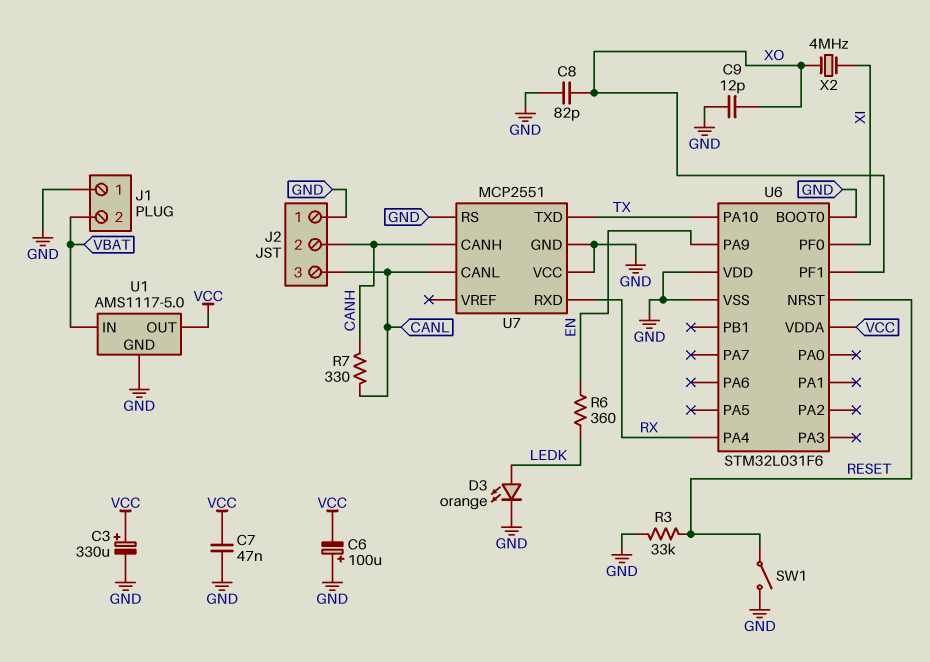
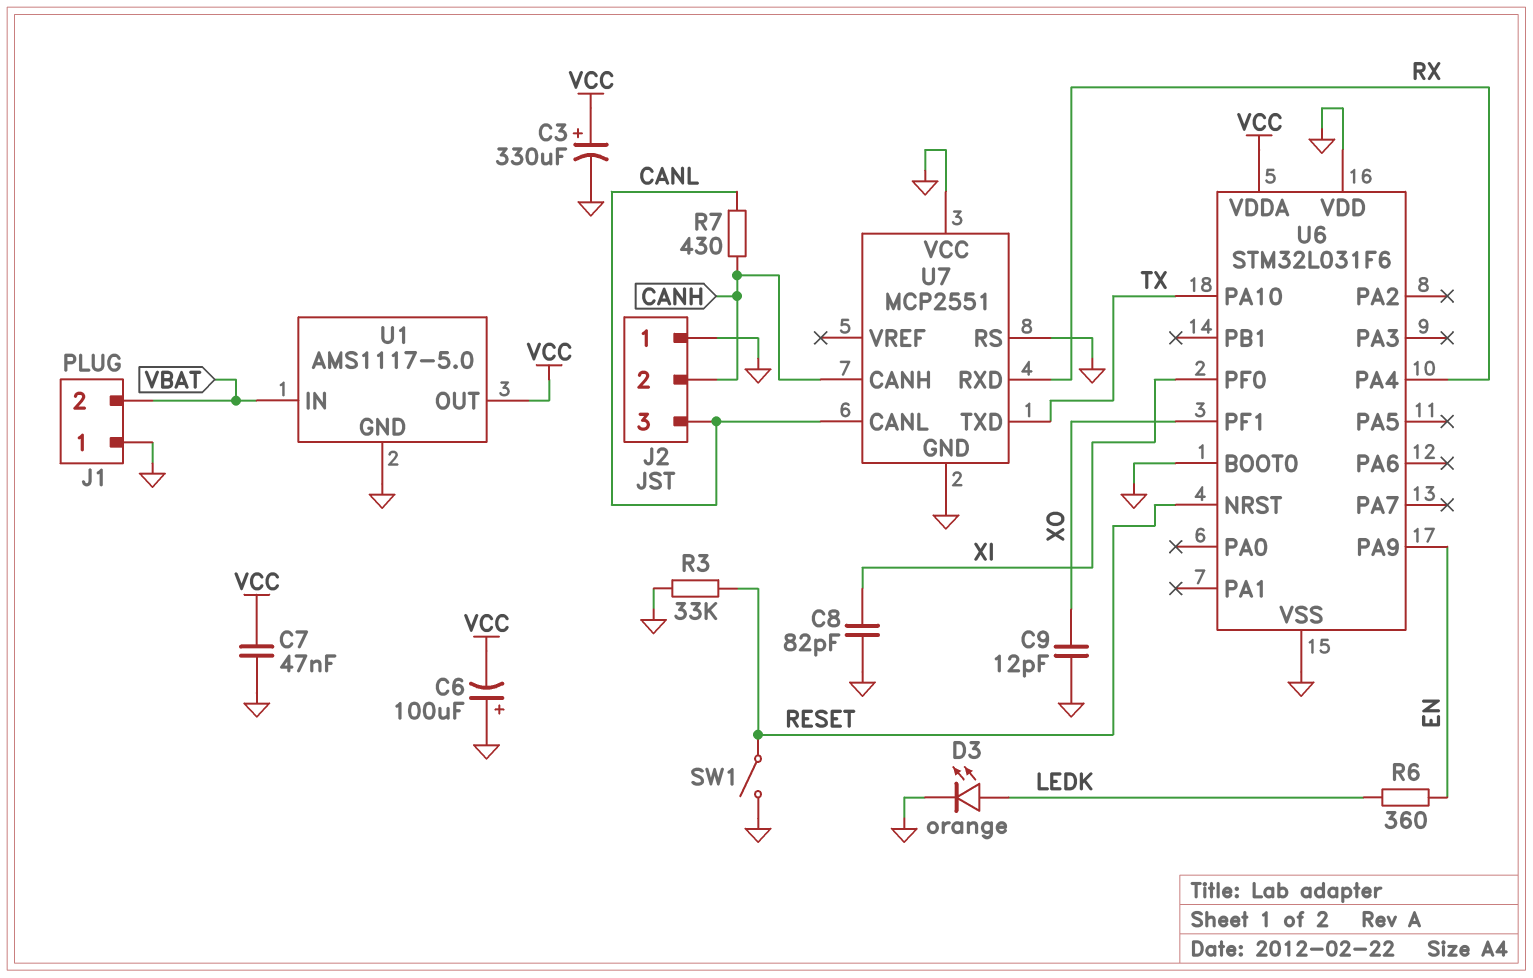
C8: 82pF (GND, XO) -> 82pF (GND, XI)
R7: 330 (CANH, CANL) -> 430 (CANH, CANL)
X2: 4MHz (XI, XO) -> none

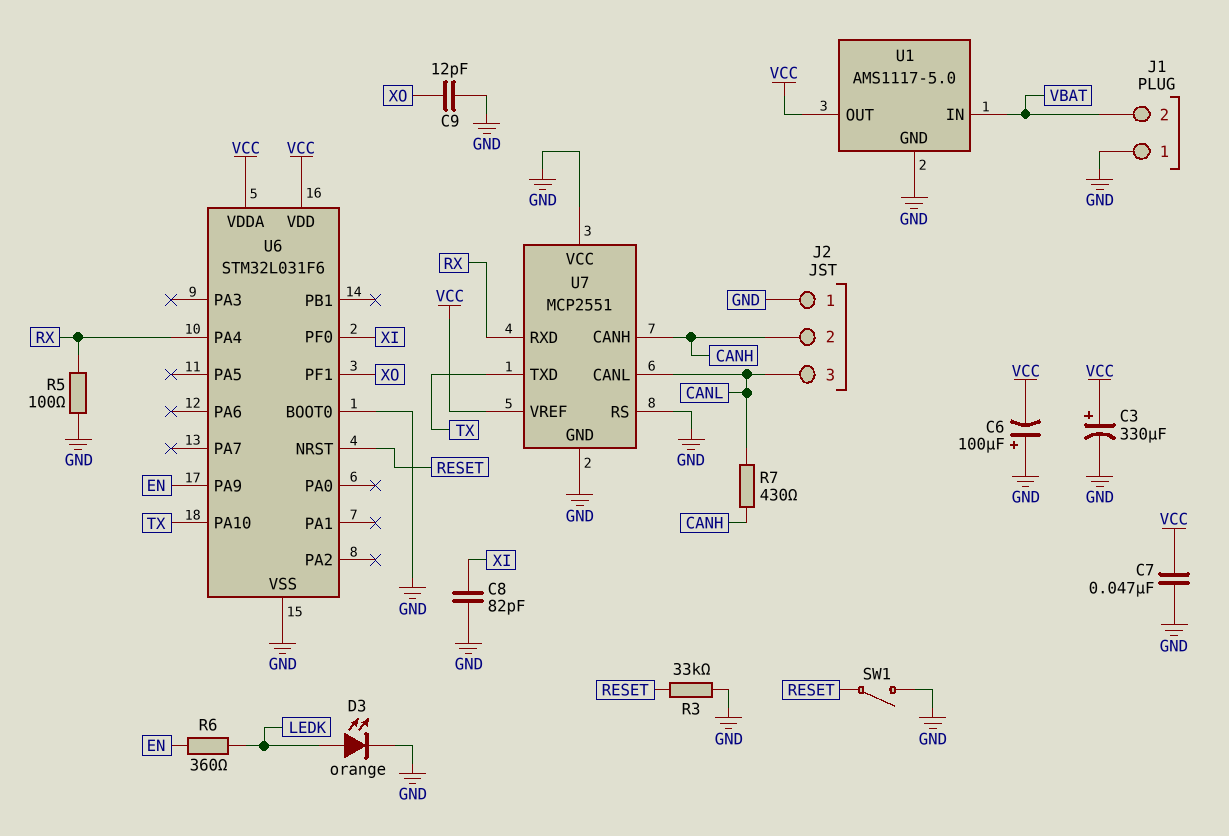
R5: none -> 100 (GND, RX)
U6 pin VDD: GND -> VCC
U7 pin VREF: none -> VCC

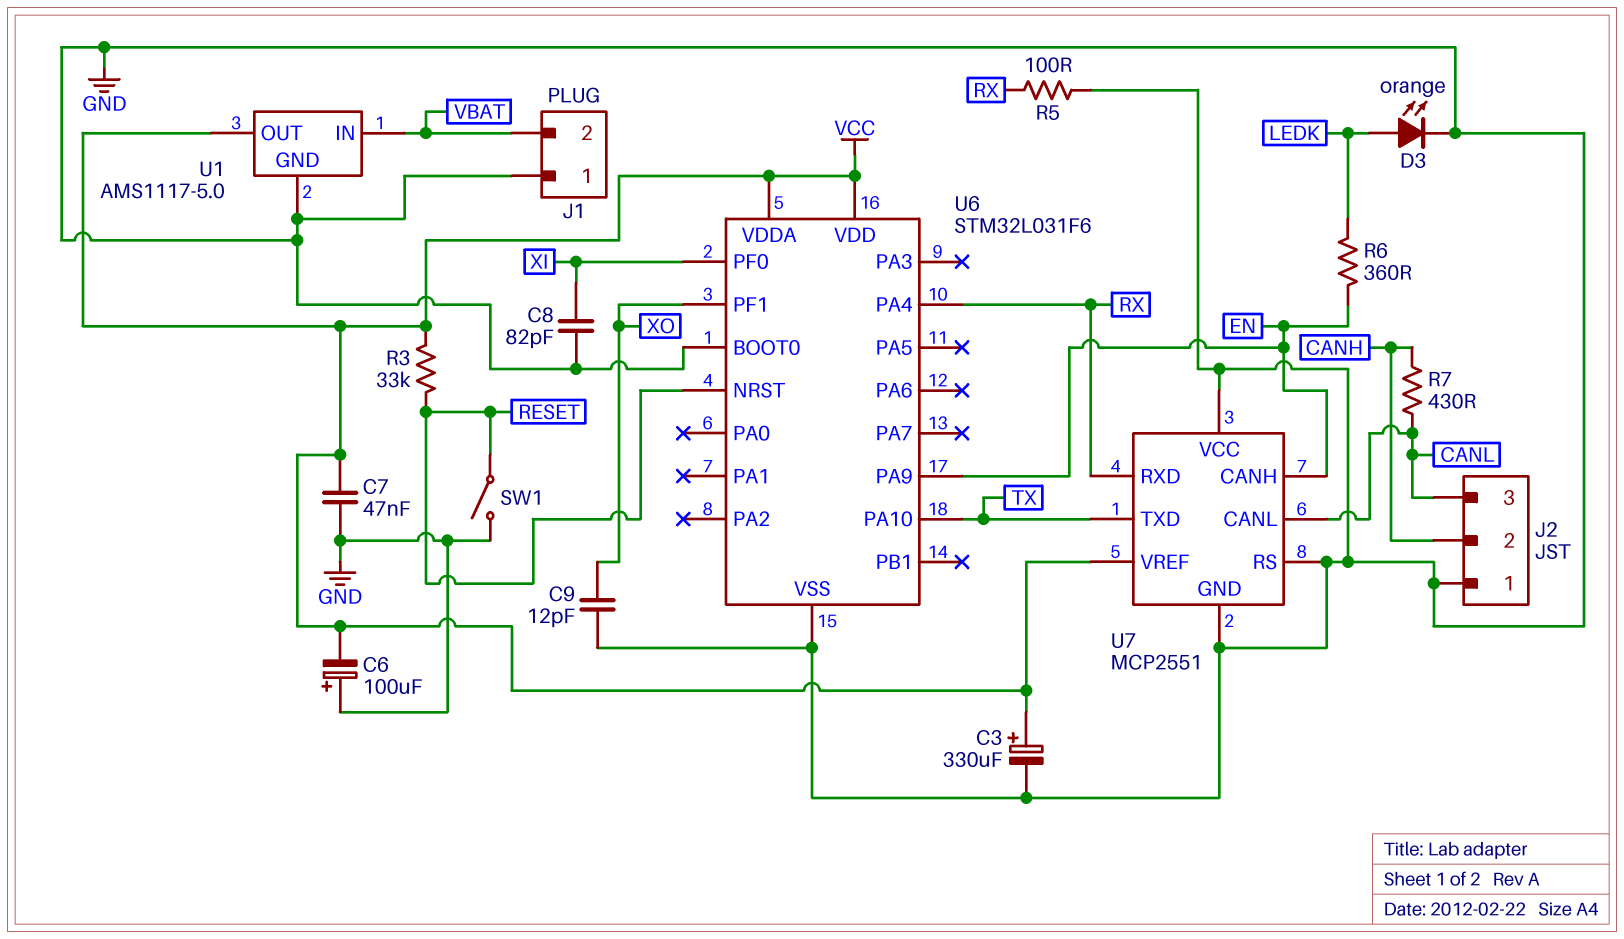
R3: 33k (GND, RESET) -> 33k (RESET, VCC)
U7 pin CANH: CANH -> EN

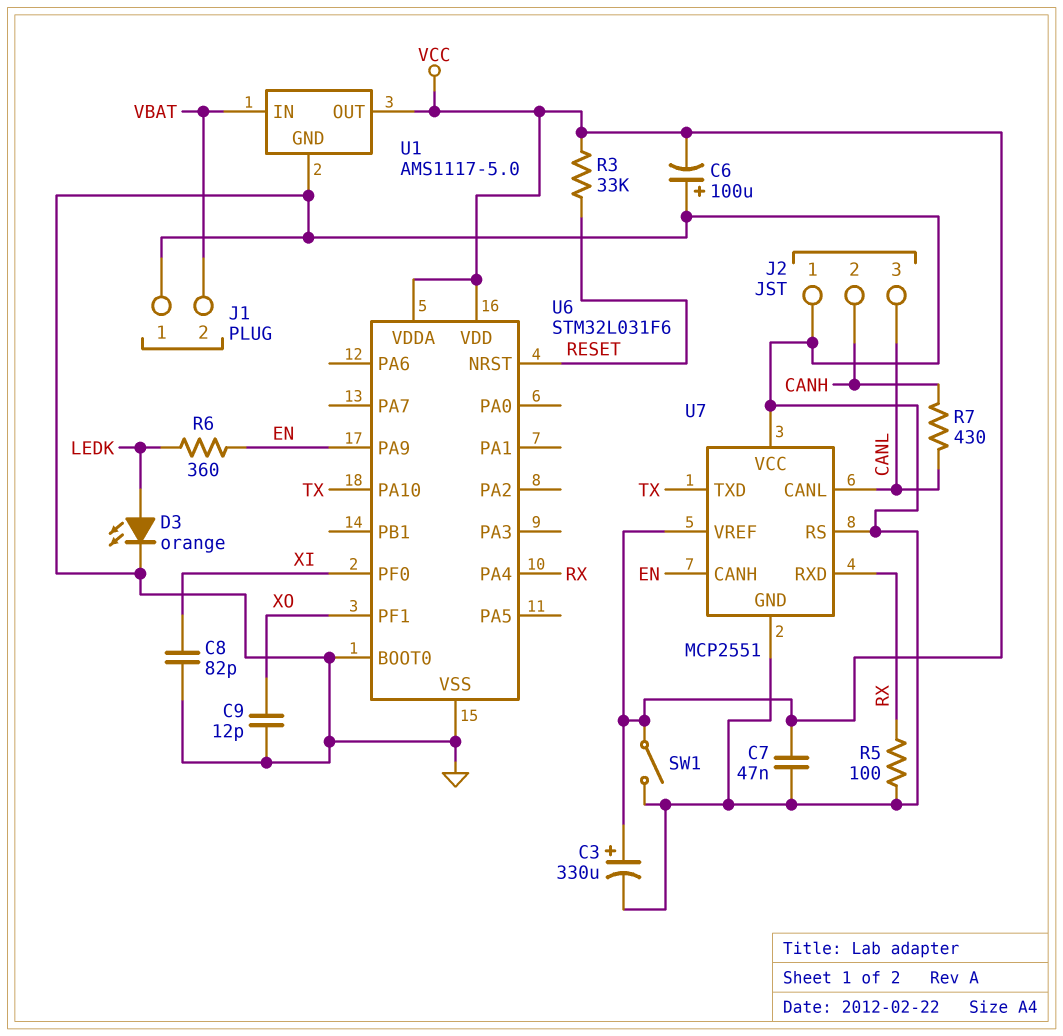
SW1: switch (GND, RESET) -> switch (GND, VCC)

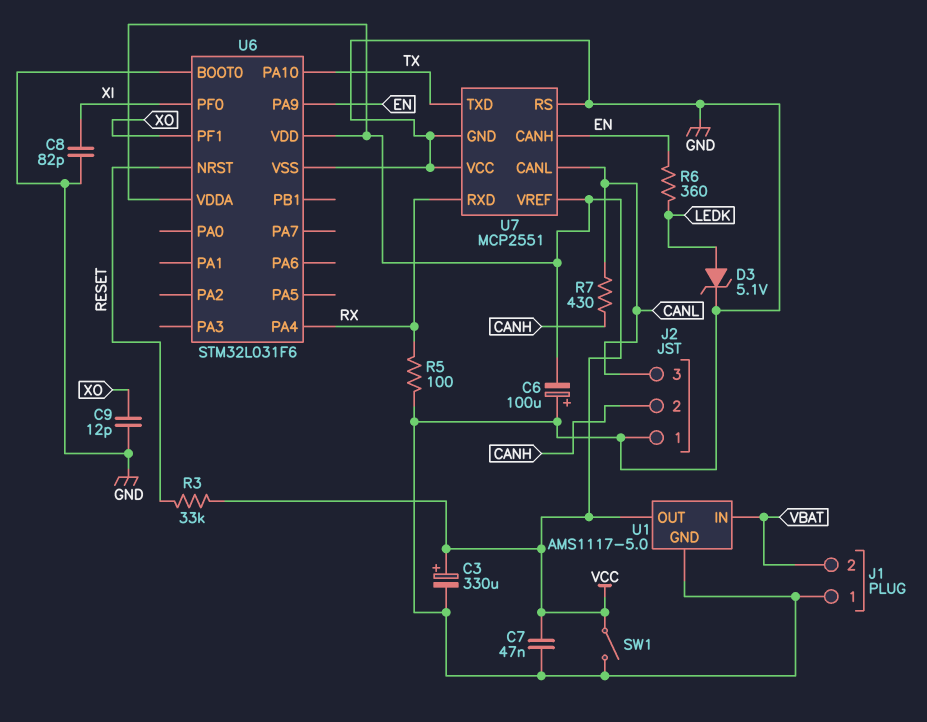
D3: LED orange (A LEDK, K GND) -> zener 5.1V (A LEDK, K GND)

